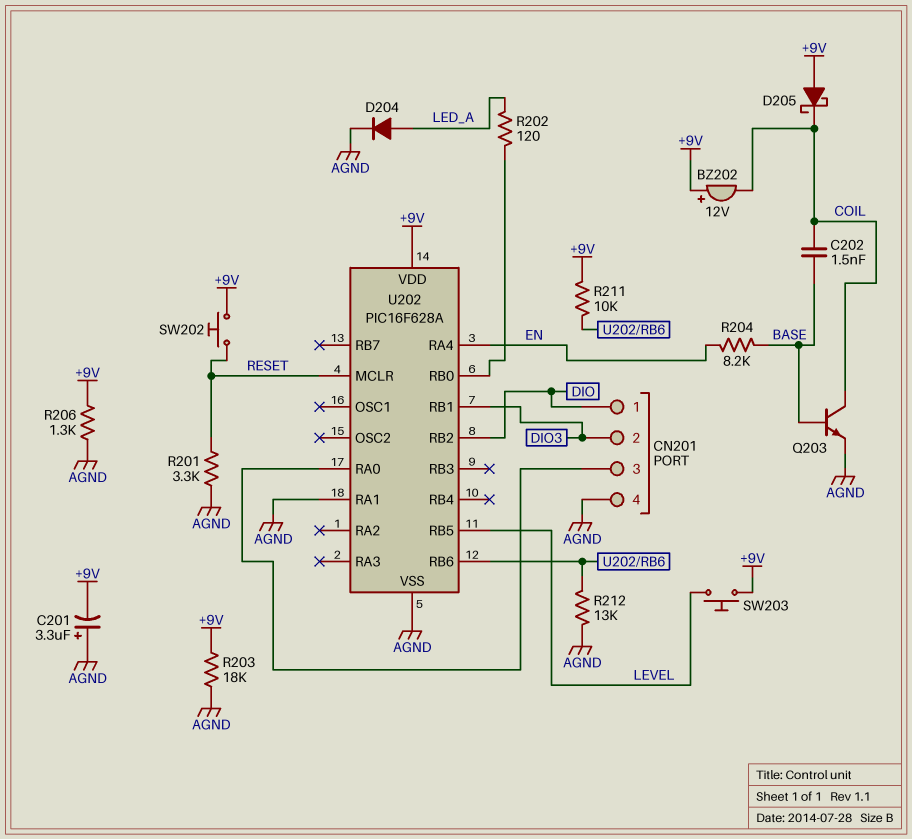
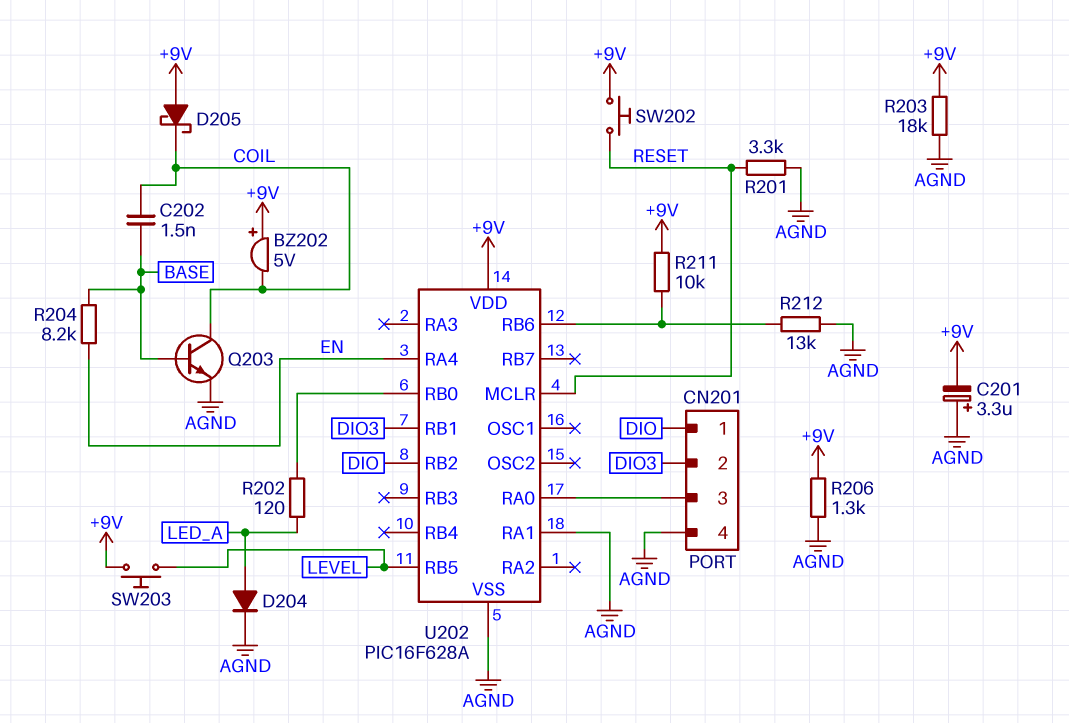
BZ202: buzzer 12V (plus +9V, minus COIL) -> buzzer 5V (plus +9V, minus COIL)

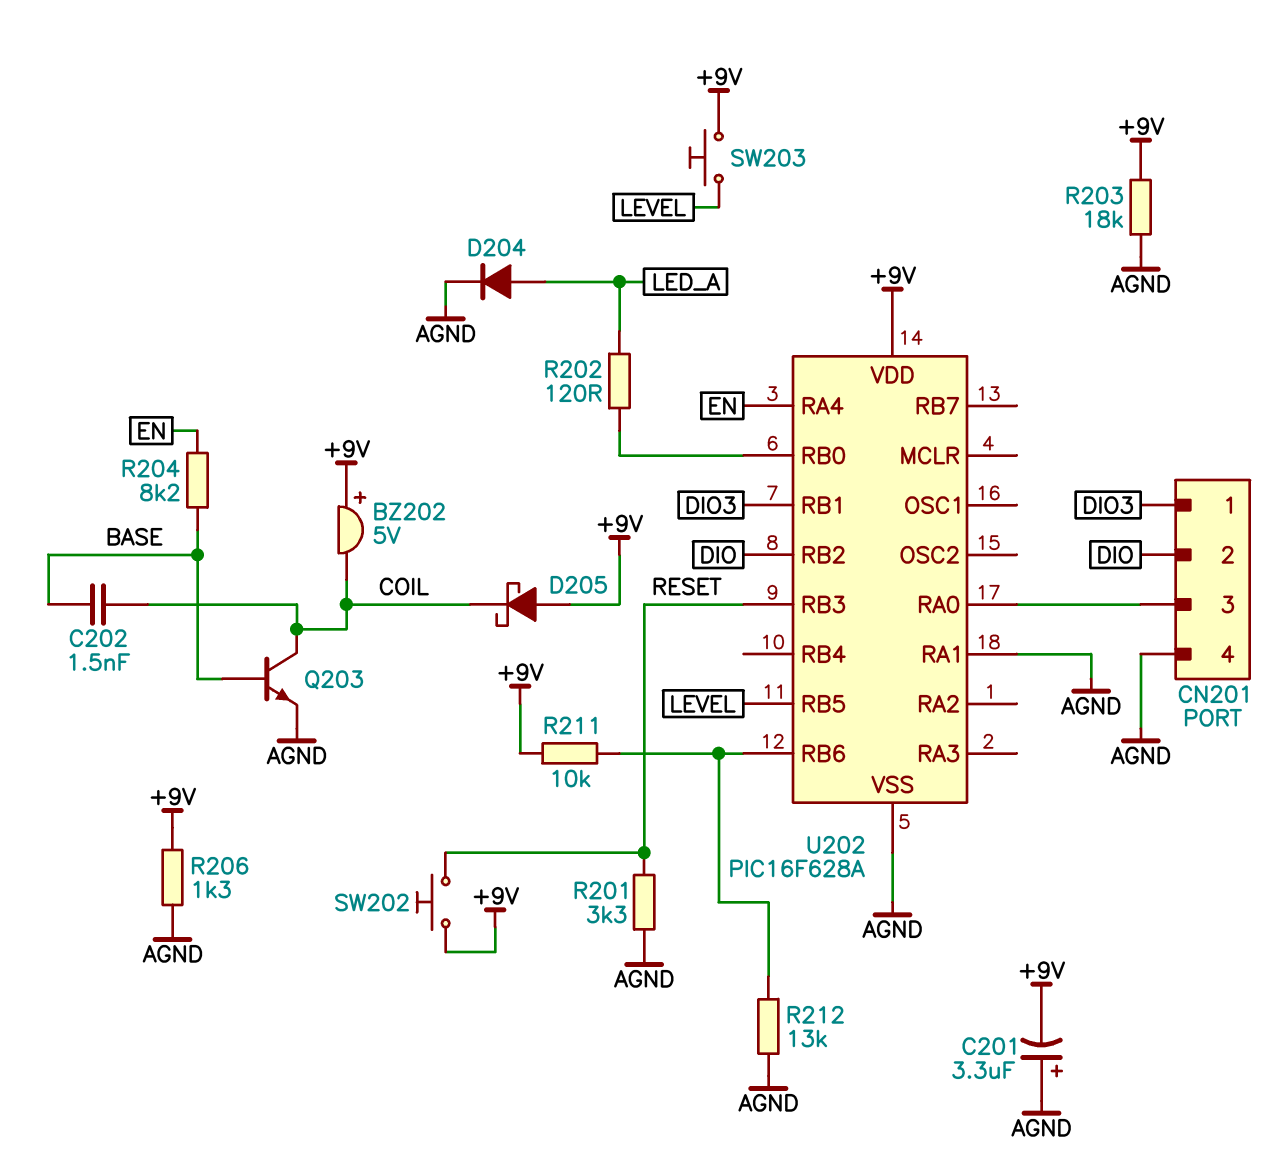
CN201 pin 1: DIO -> DIO3
CN201 pin 2: DIO3 -> DIO
U202 pin MCLR: RESET -> none
U202 pin RB3: none -> RESET

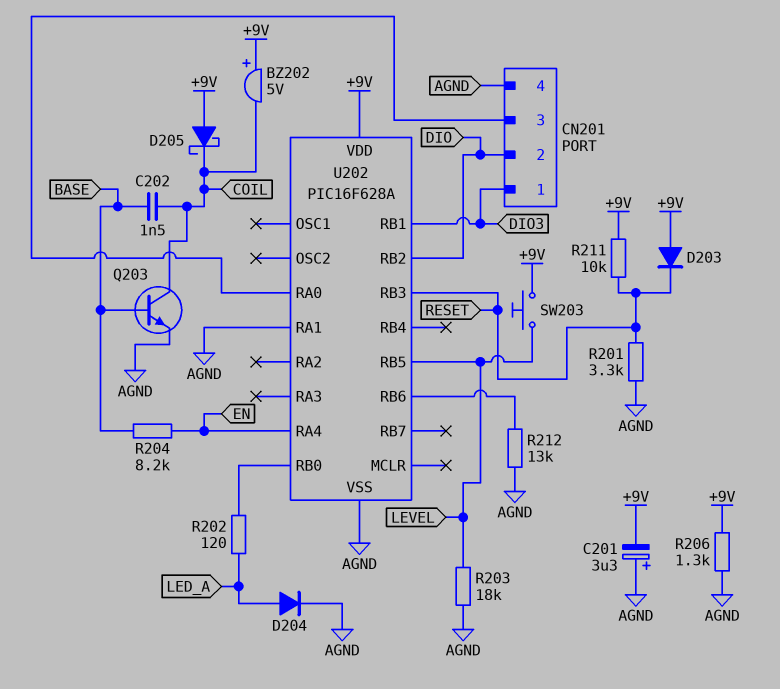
D203: none -> diode (A +9V, K RESET)
R203: 18k (+9V, AGND) -> 18k (AGND, LEVEL)
R211: 10k (+9V, U202/RB6) -> 10k (+9V, RESET)
SW202: button (+9V, RESET) -> none

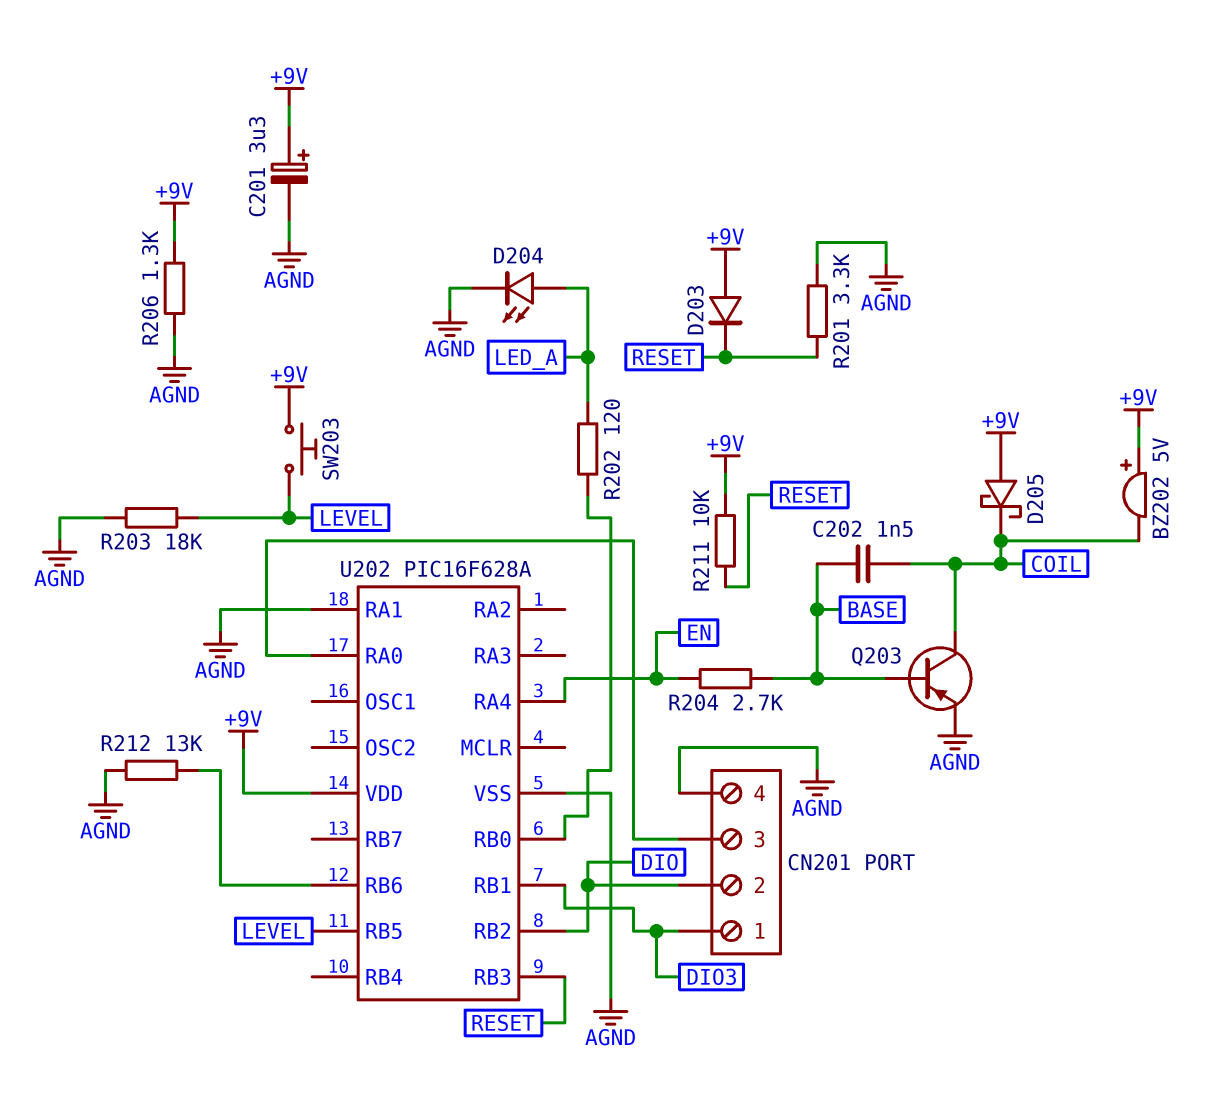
C201: 3.3uF (plus AGND, minus +9V) -> 3.3uF (plus +9V, minus AGND)
D204: diode (A LED_A, K AGND) -> LED (A LED_A, K AGND)
Q203: NPN (B BASE, C COIL, E AGND) -> PNP (B BASE, C COIL, E AGND)
R204: 8.2k (BASE, EN) -> 2.7k (BASE, EN)

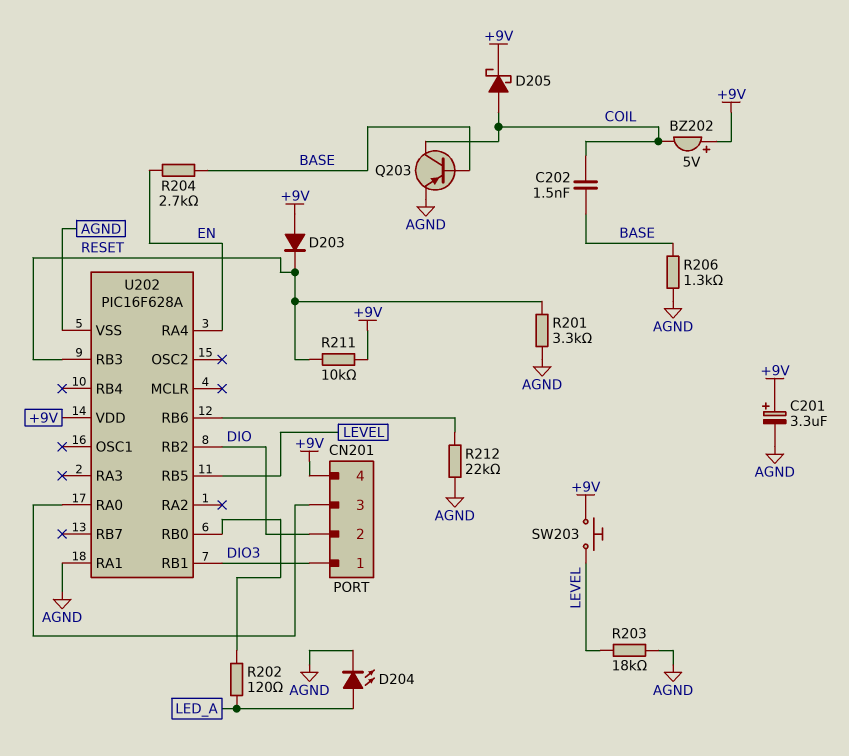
CN201 pin 4: AGND -> +9V
D205: schottky (A +9V, K COIL) -> schottky (A COIL, K +9V)
R206: 1.3k (+9V, AGND) -> 1.3k (AGND, BASE)
R212: 13k (AGND, U202/RB6) -> 22k (AGND, U202/RB6)

